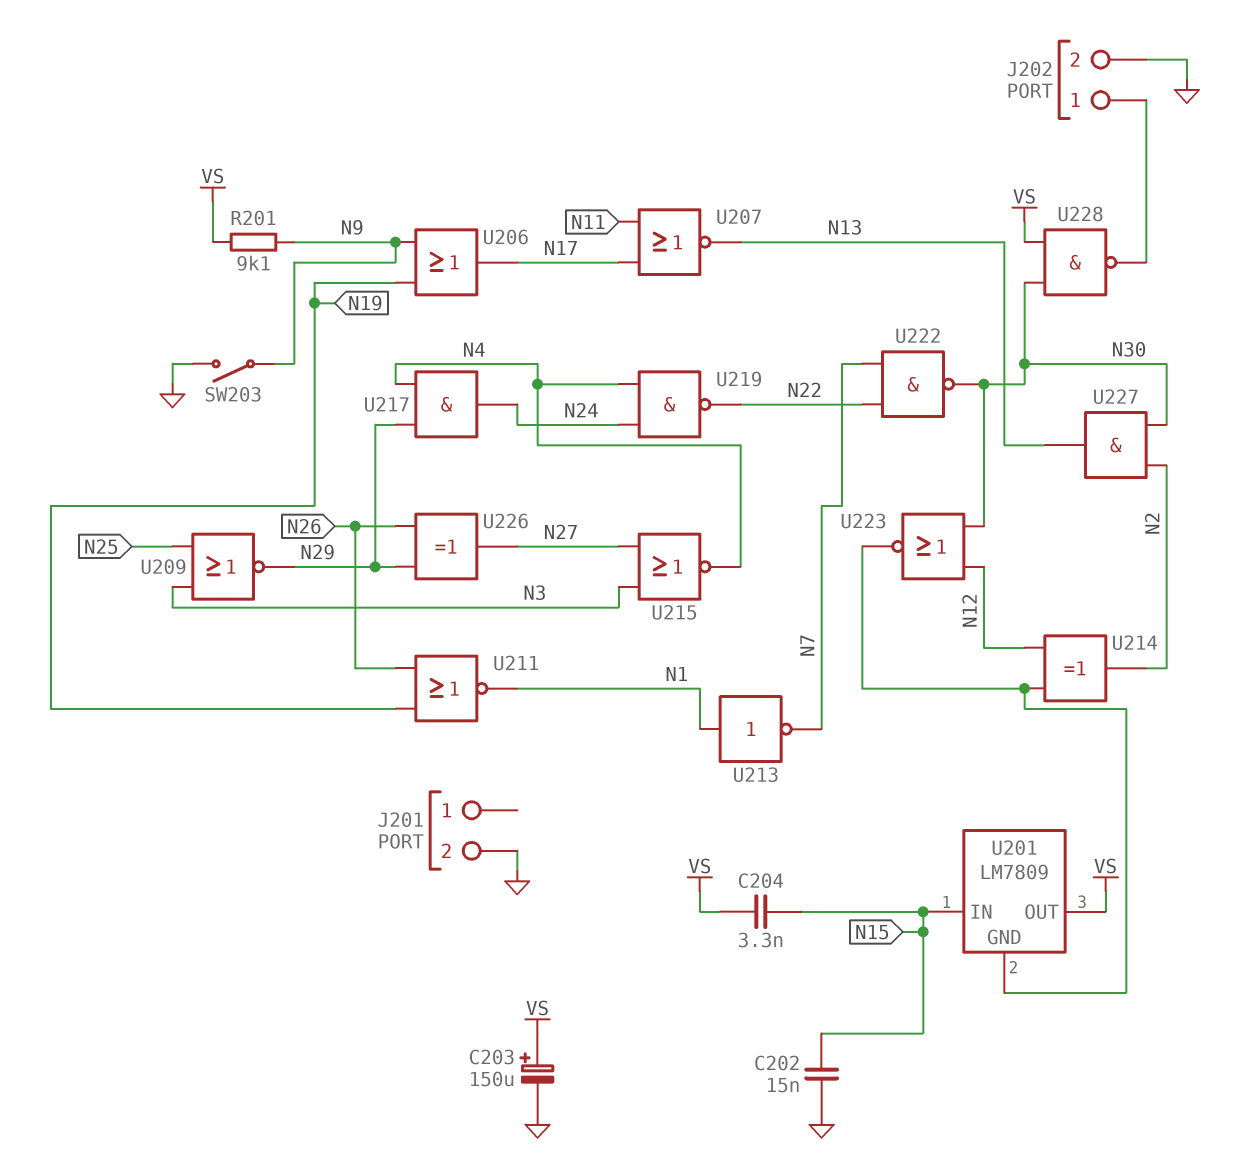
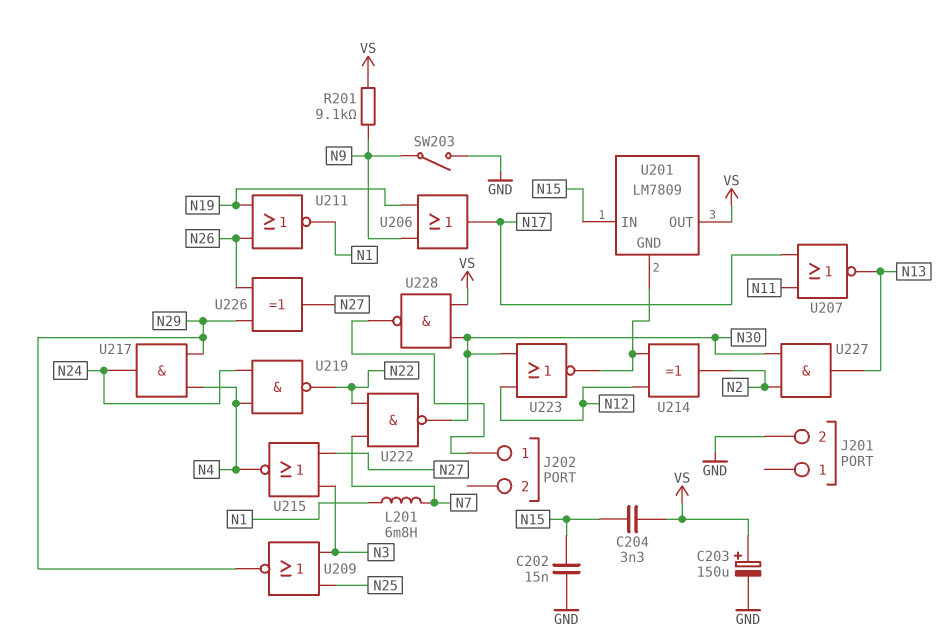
J202 pin 2: GND -> none
L201: none -> 6.8mH (N1, N7)
U213: NOT (in N1, out N7) -> none

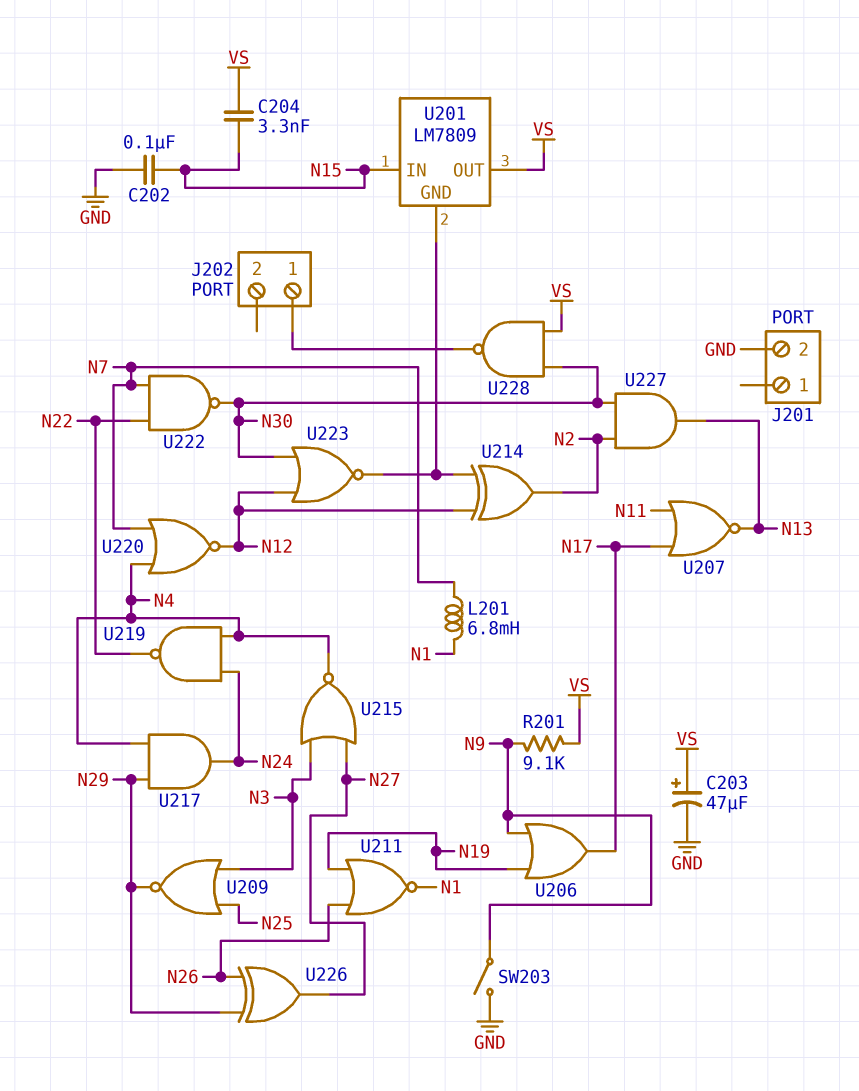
C202: 15nF (GND, N15) -> 100nF (GND, N15)
C203: 150uF (plus VS, minus GND) -> 47uF (plus VS, minus GND)
U220: none -> NOR (in N4, in N7, out N12)

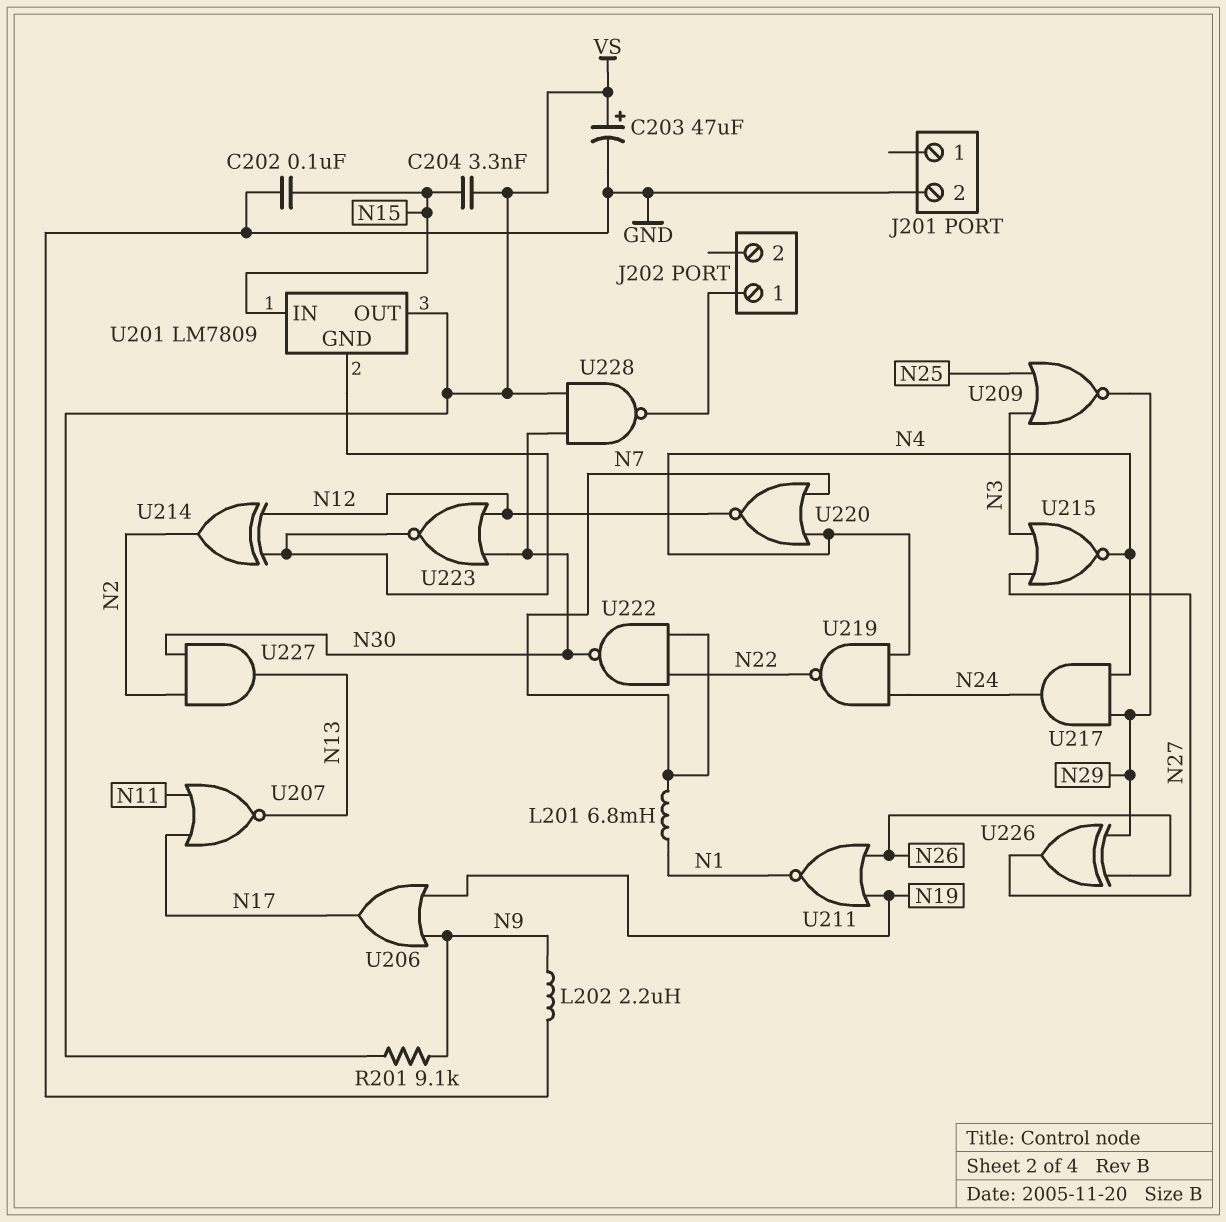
L202: none -> 2.2uH (GND, N9)
SW203: switch (GND, N9) -> none

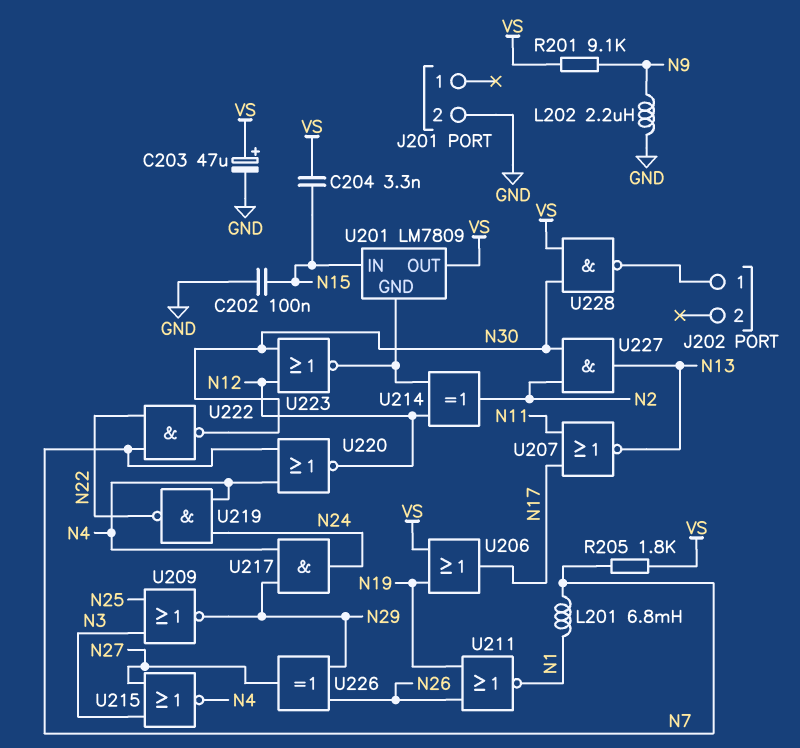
R205: none -> 1.8k (N7, VS)
U206: OR (in N9, in N19, out N17) -> OR (in N19, in VS, out N17)

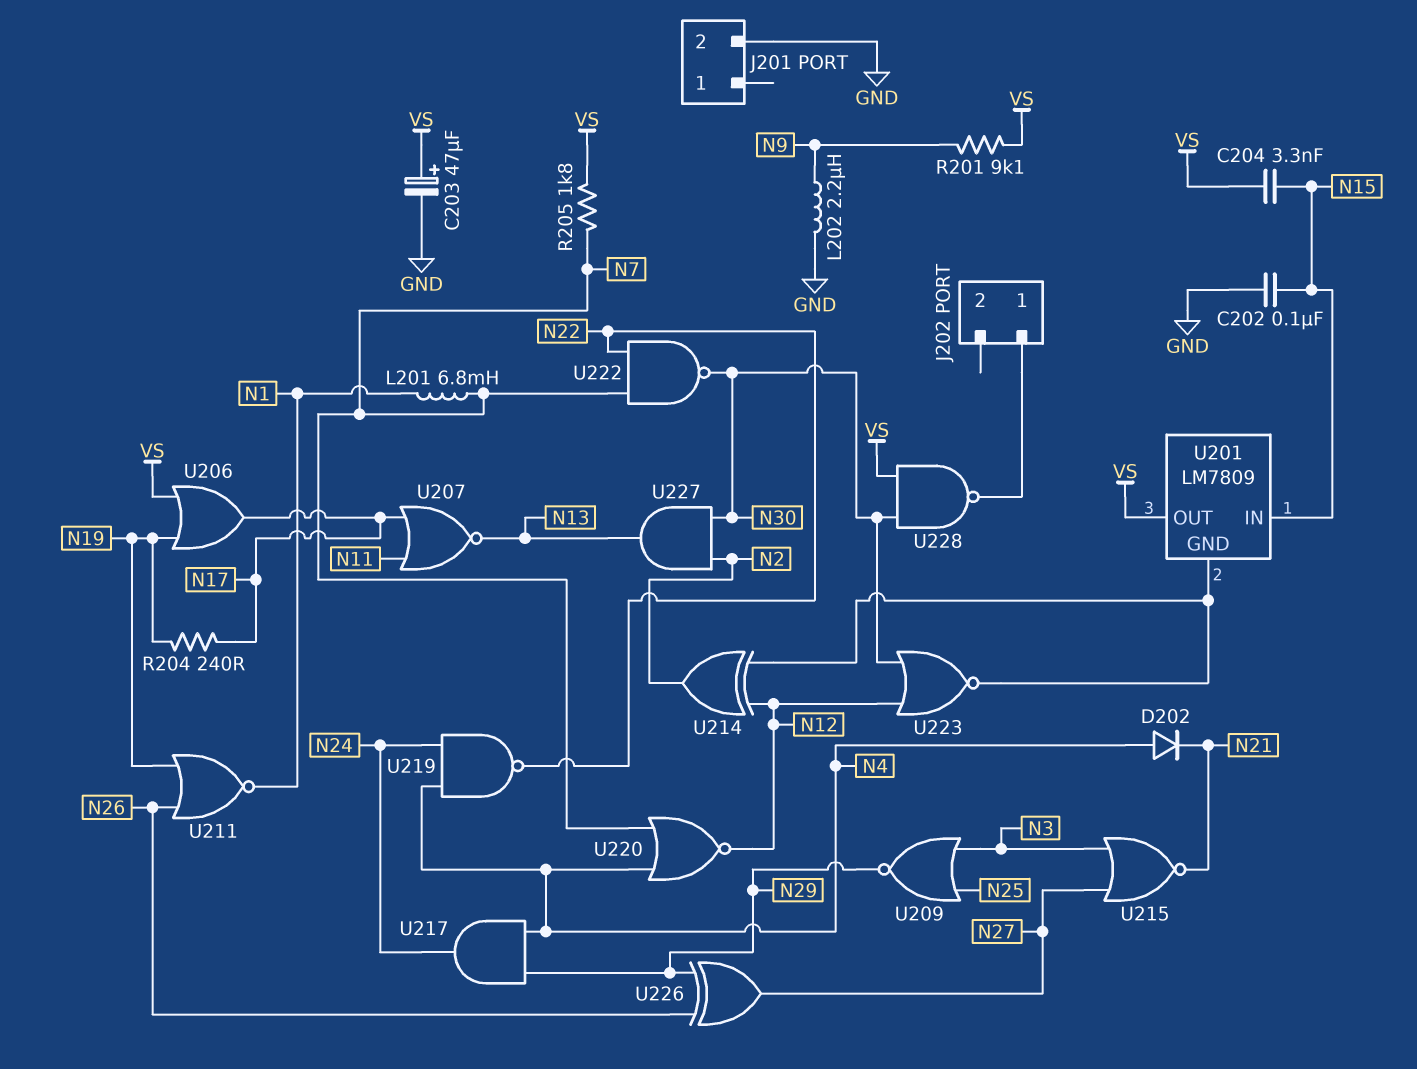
D202: none -> diode (A N4, K N21)
R204: none -> 240 (N17, N19)
U215: NOR (in N3, in N27, out N4) -> NOR (in N3, in N27, out N21)

